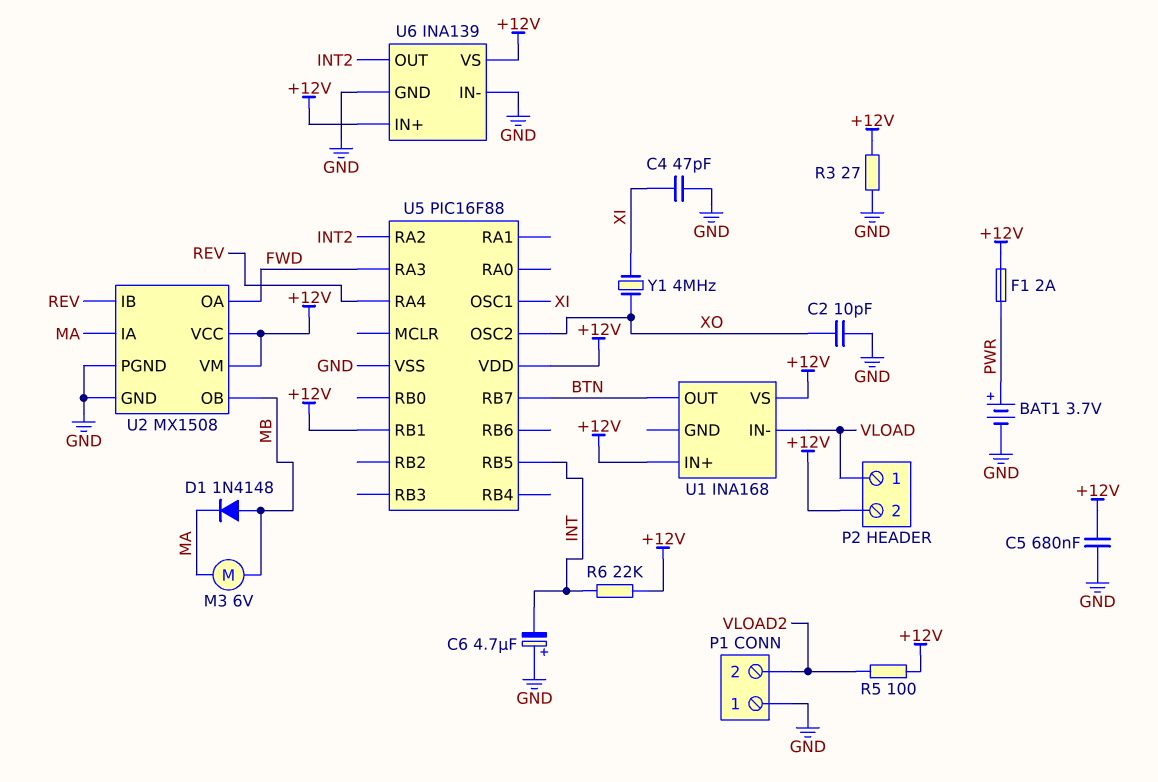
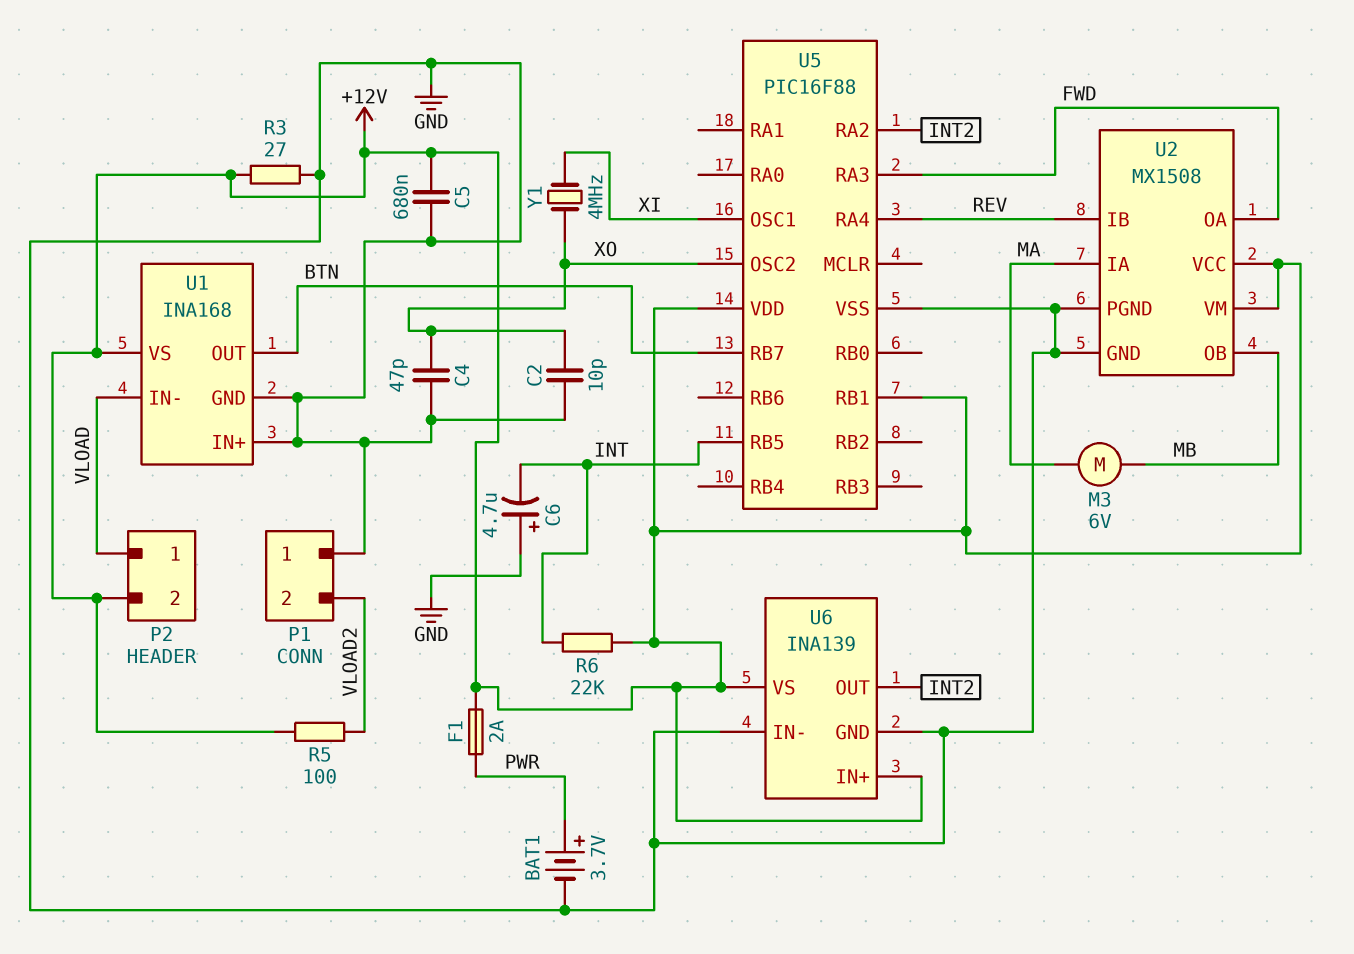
C4: 47pF (GND, XI) -> 47pF (GND, XO)
D1: diode 1N4148 (A MB, K MA) -> none
U1 pin GND: none -> GND
U1 pin IN+: +12V -> GND

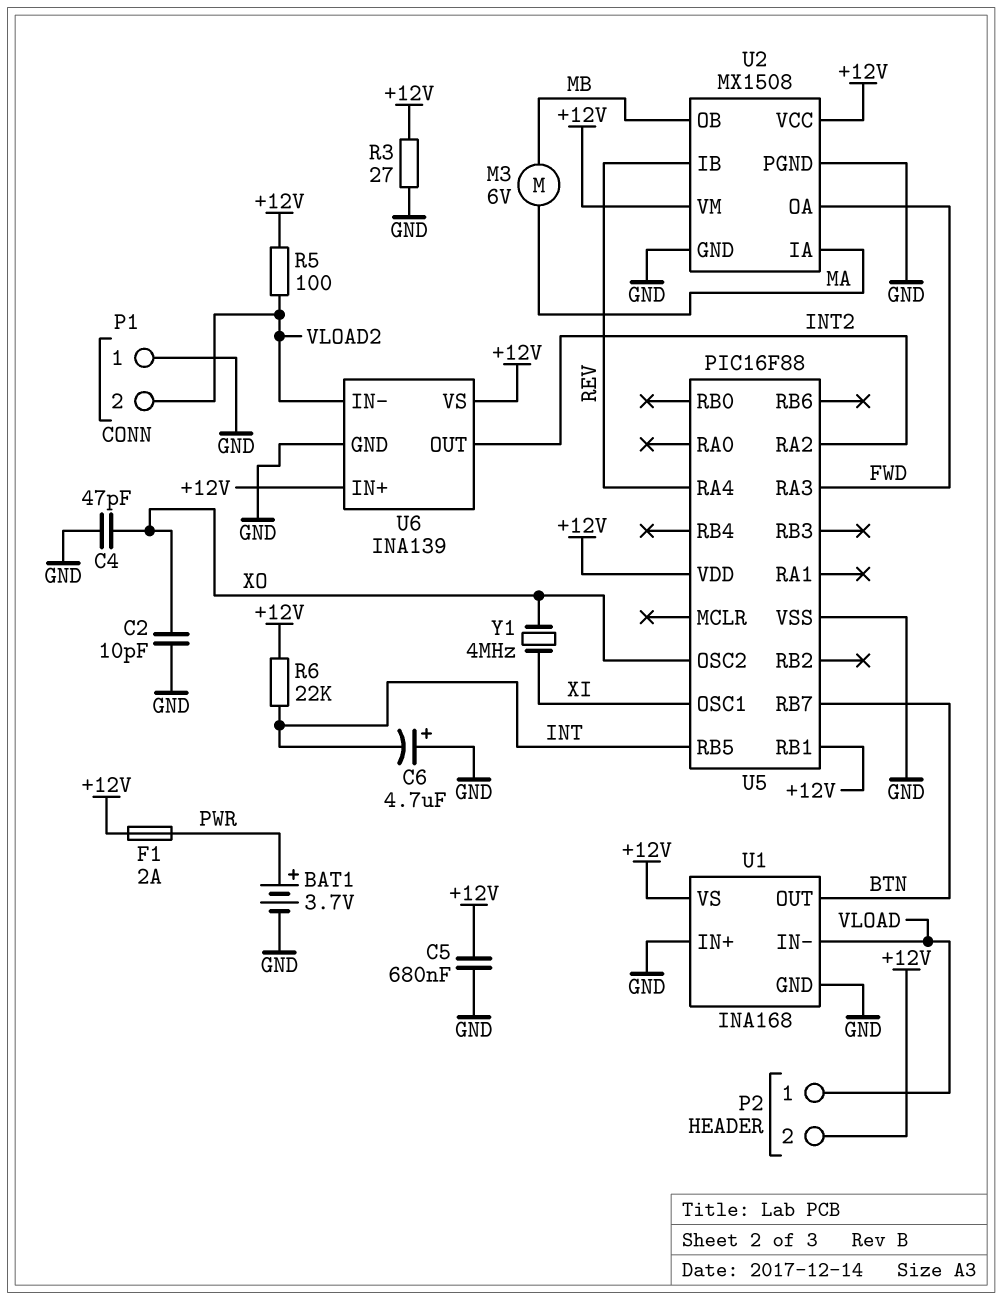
U6 pin IN-: GND -> VLOAD2

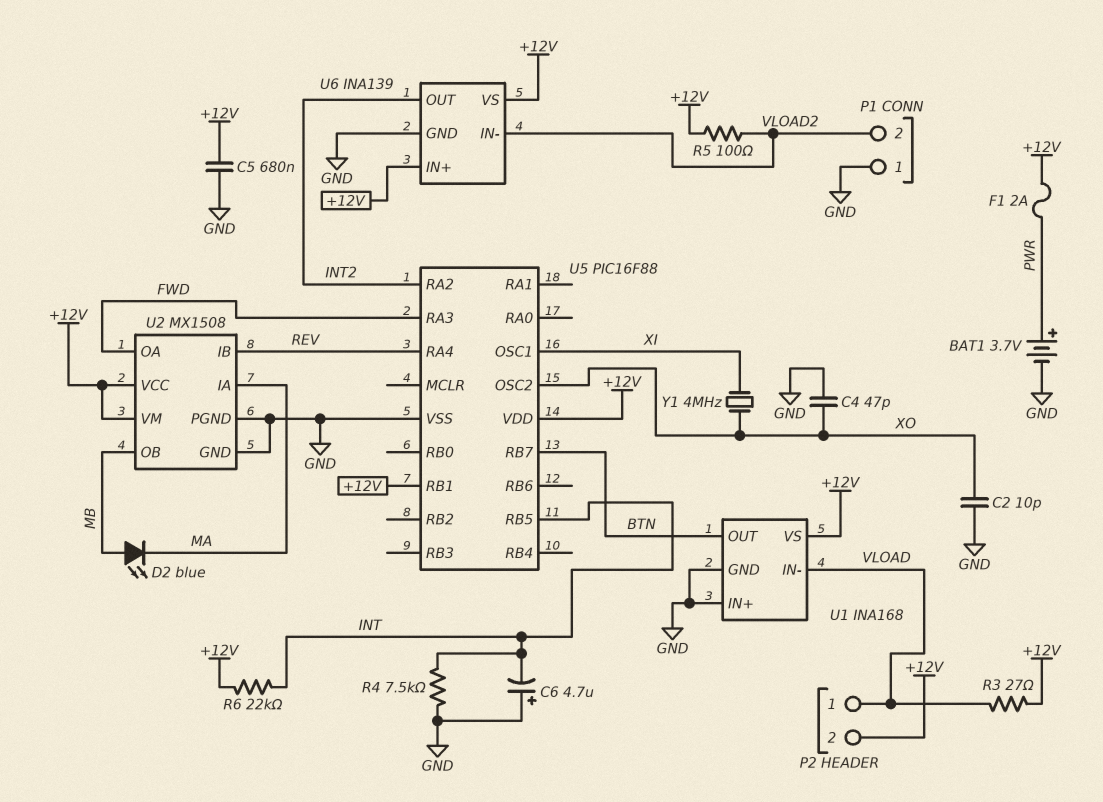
D2: none -> LED blue (A MB, K MA)
M3: motor 6V (MA, MB) -> none
R3: 27 (+12V, GND) -> 27 (+12V, VLOAD)
R4: none -> 7.5k (GND, INT)

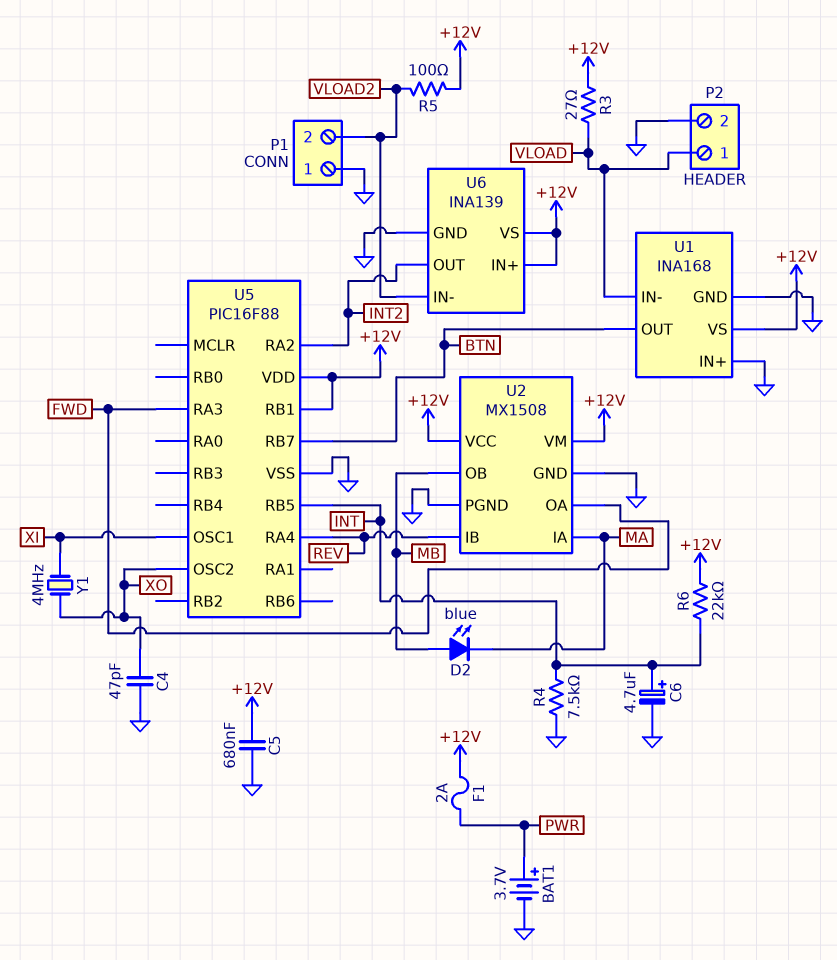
C2: 10pF (GND, XO) -> none
C6: 4.7uF (plus GND, minus INT) -> 4.7uF (plus INT, minus GND)
P2 pin 2: +12V -> GND

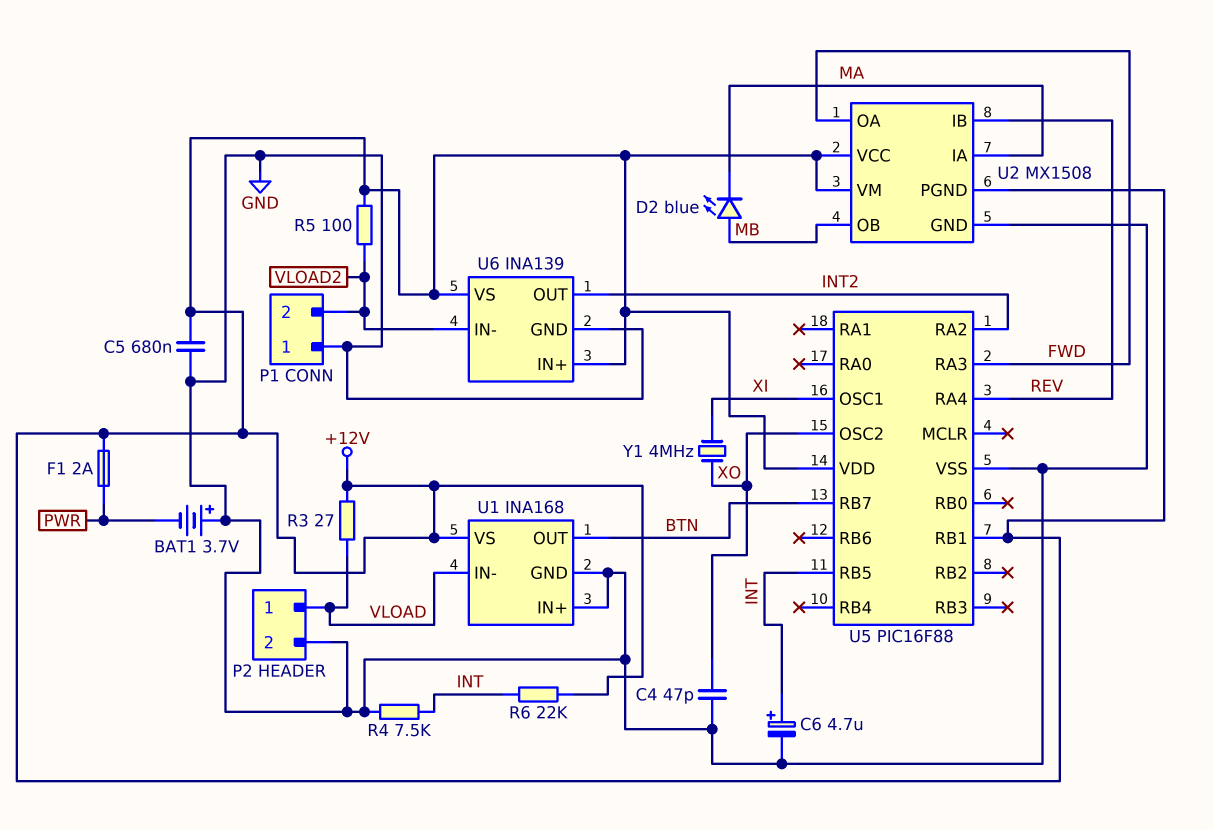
BAT1: 3.7V (plus PWR, minus GND) -> 3.7V (plus GND, minus PWR)
U2 pin PGND: GND -> +12V

